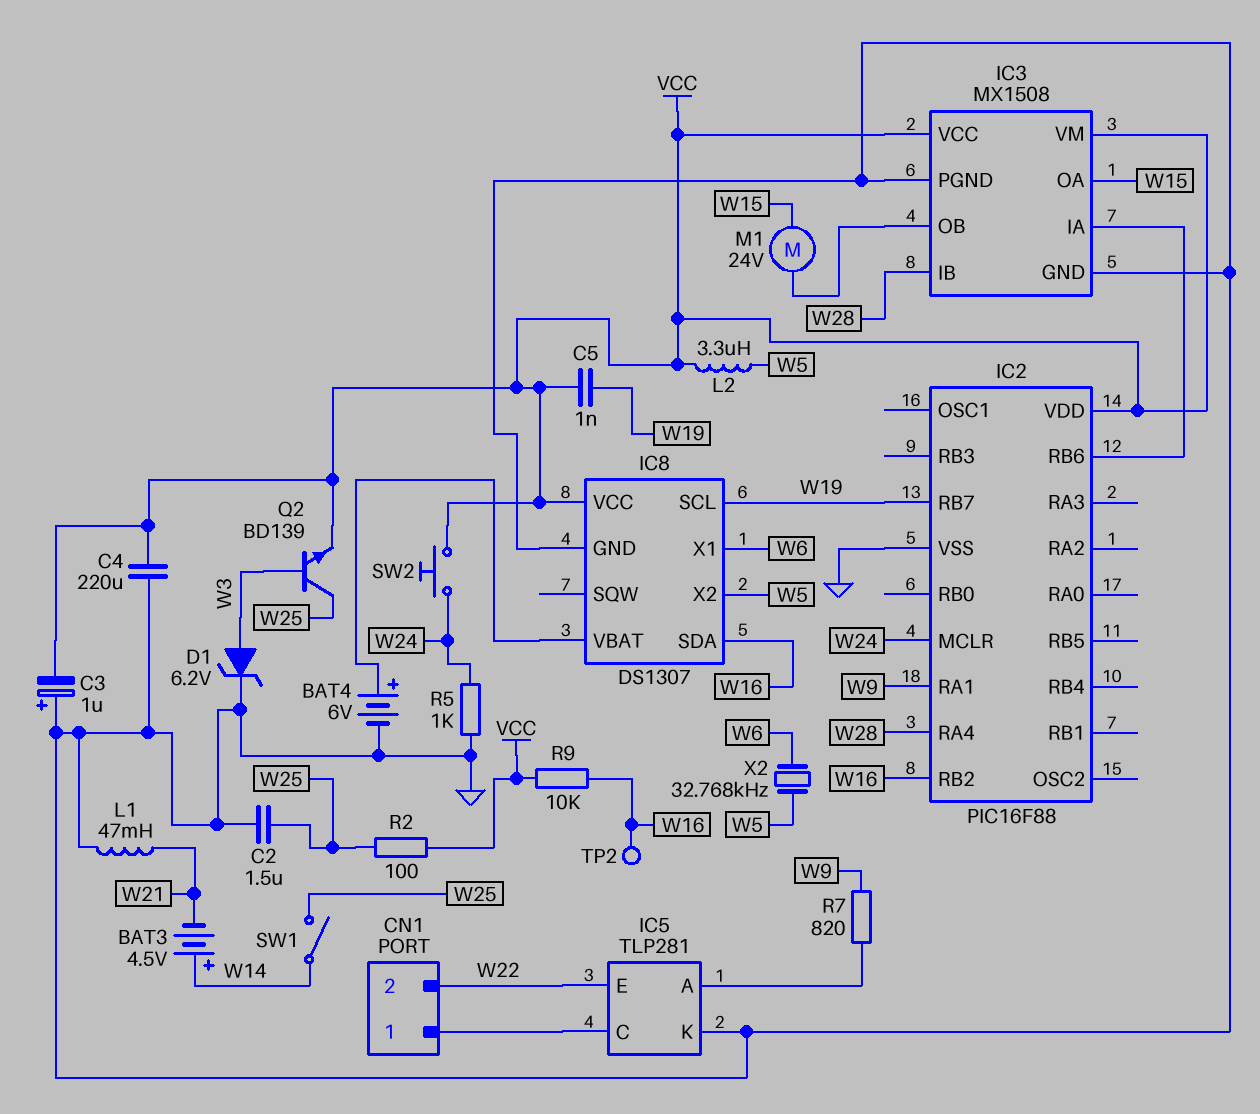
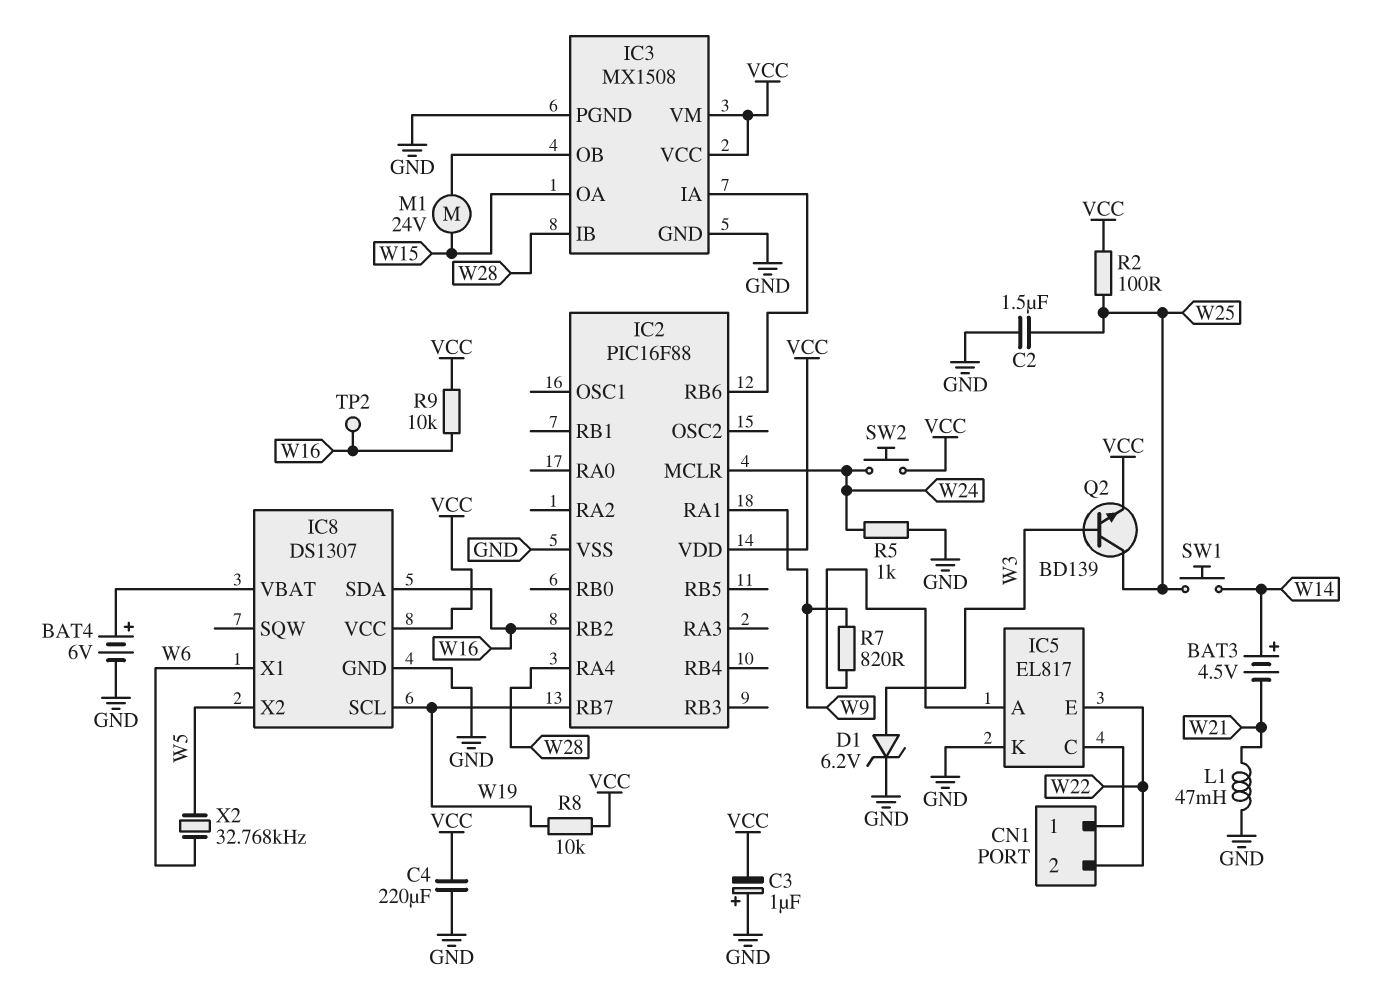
C5: 1nF (VCC, W19) -> none
IC5: TLP281 -> EL817
L2: 3.3uH (VCC, W5) -> none
R8: none -> 10k (VCC, W19)
SW1: switch (W14, W25) -> button (W14, W25)

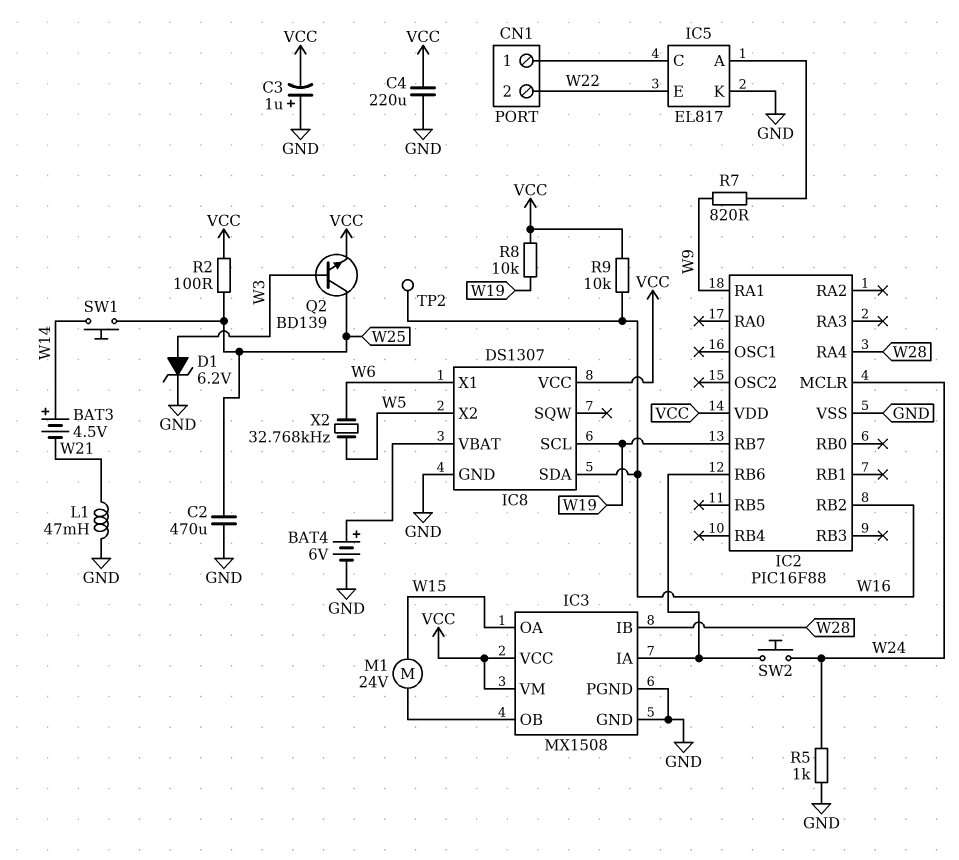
C2: 1.5uF (GND, W25) -> 470uF (GND, W25)
SW2: button (VCC, W24) -> button (IC2/RB6, W24)

